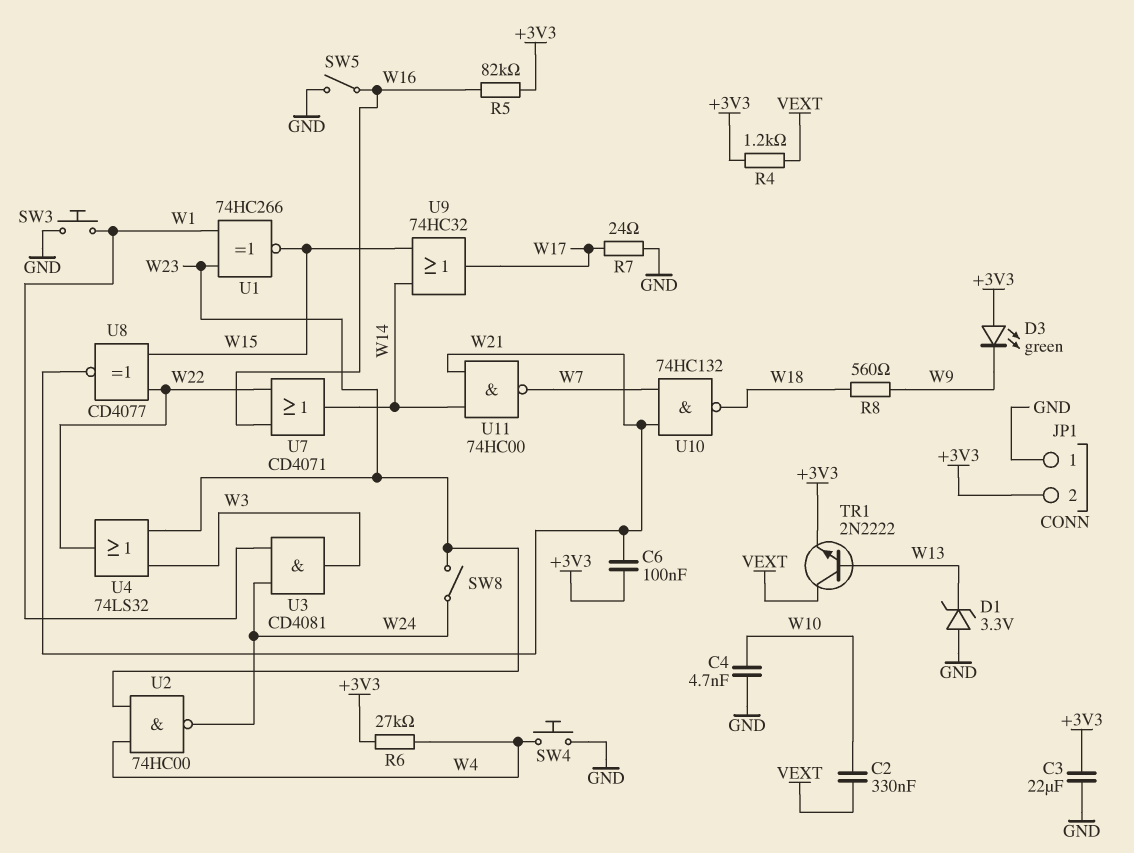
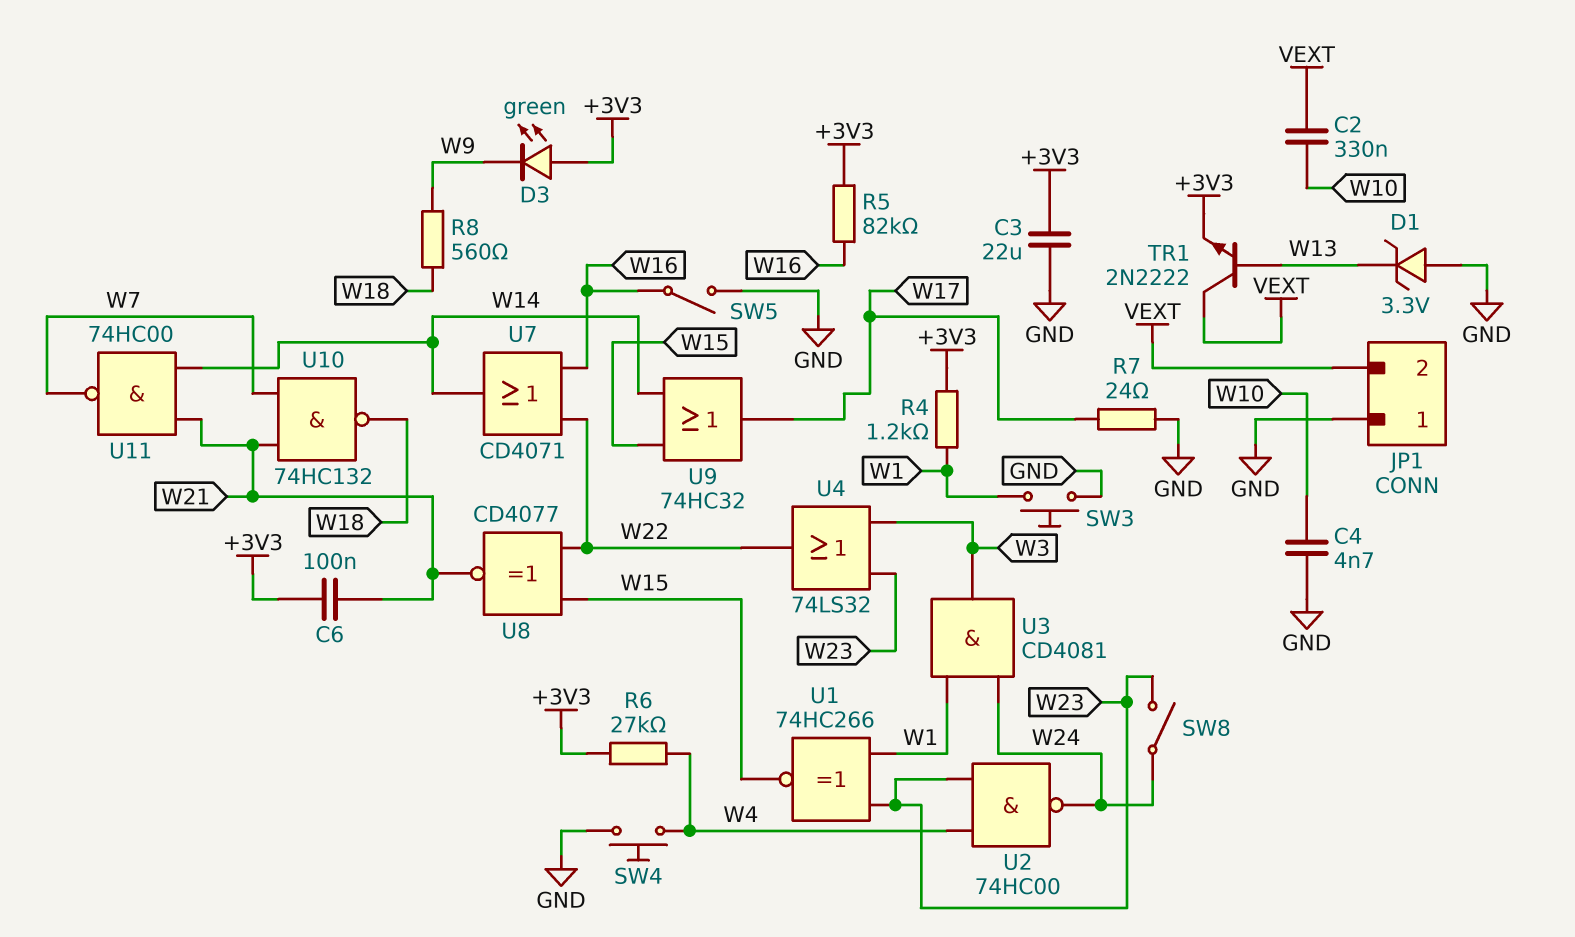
JP1 pin 2: +3V3 -> VEXT
R4: 1.2k (+3V3, VEXT) -> 1.2k (+3V3, W1)

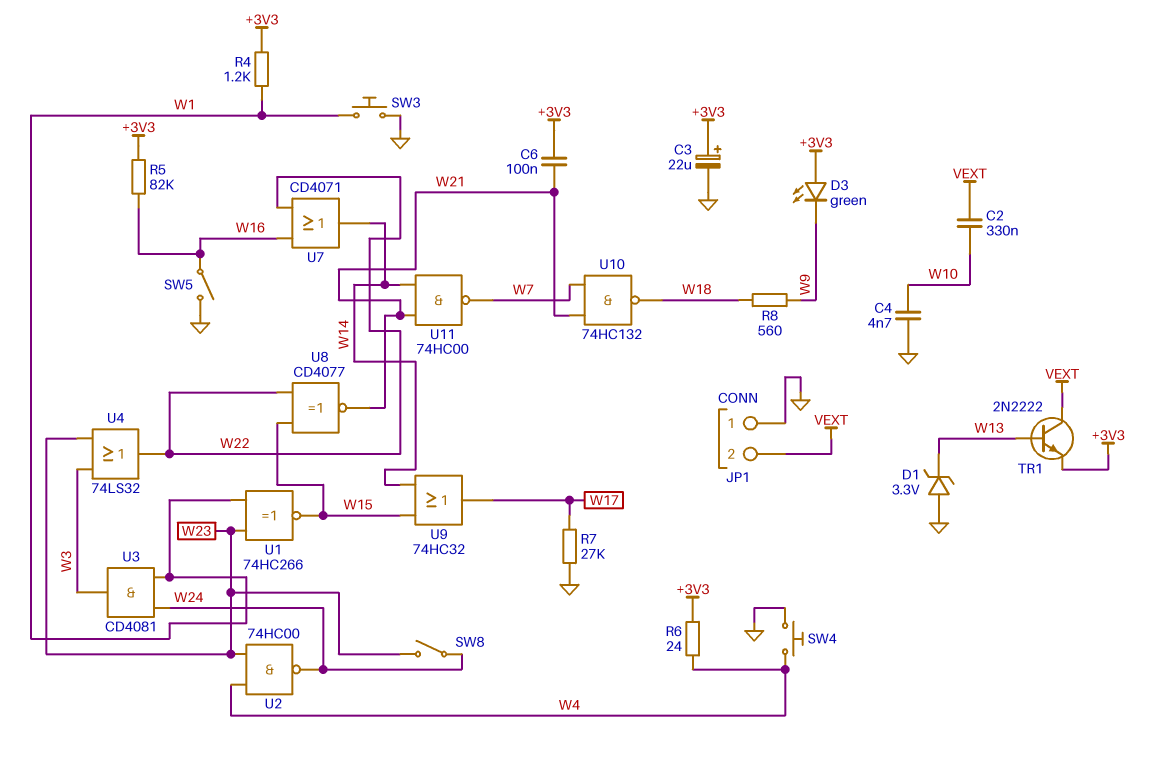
C3: 22uF (+3V3, GND) -> 22uF (plus +3V3, minus GND)
R6: 27k (+3V3, W4) -> 24 (+3V3, W4)
R7: 24 (GND, W17) -> 27k (GND, W17)

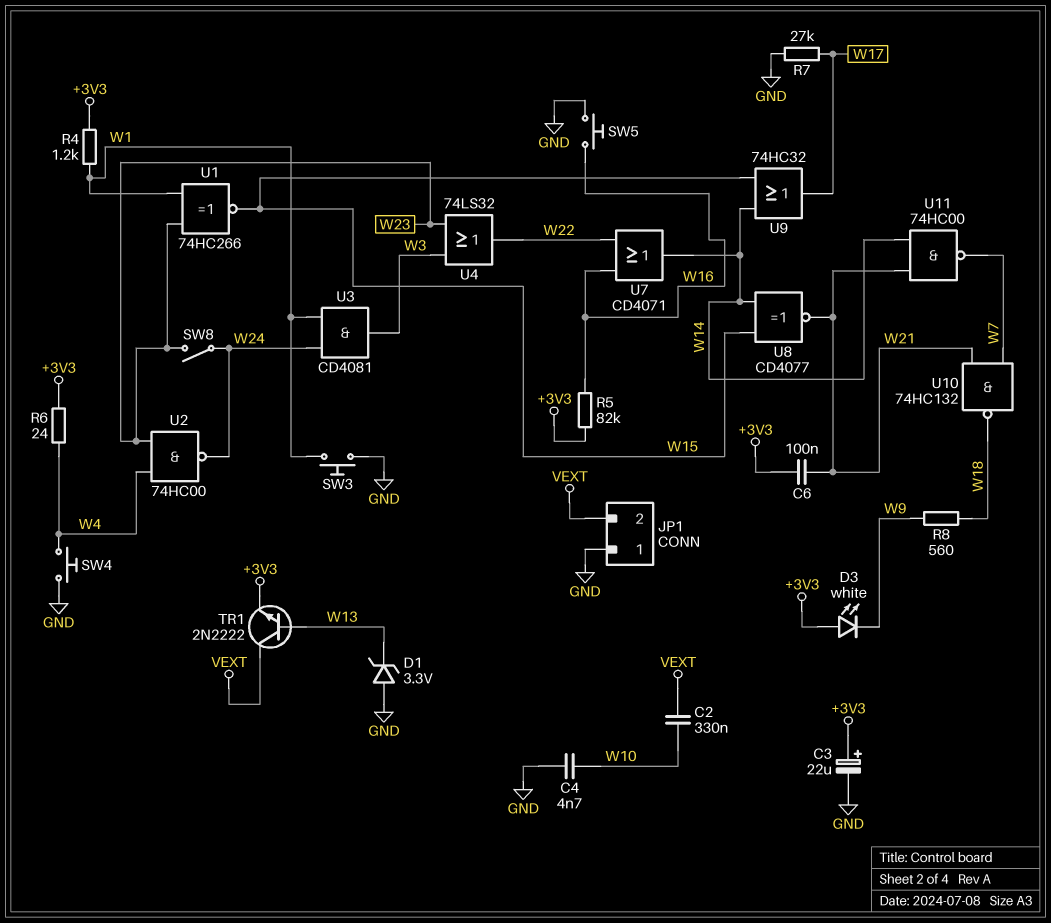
D3: LED green (A +3V3, K W9) -> LED white (A +3V3, K W9)
SW5: switch (GND, W16) -> button (GND, W16)
U8: XNOR CD4077 (in W15, in W22, out W21) -> XNOR CD4077 (in W14, in W15, out W21)

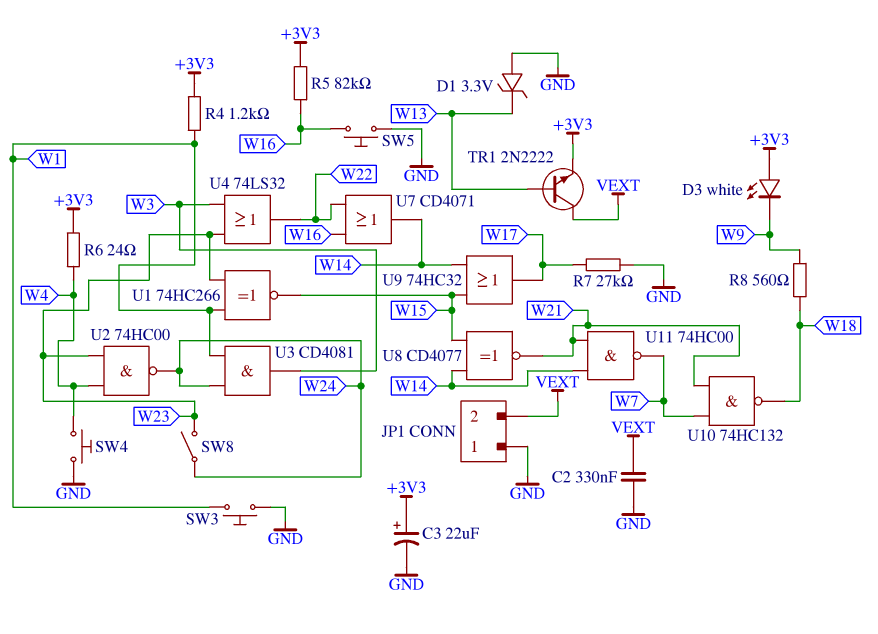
C2: 330nF (VEXT, W10) -> 330nF (GND, VEXT)
C4: 4.7nF (GND, W10) -> none
C6: 100nF (+3V3, W21) -> none

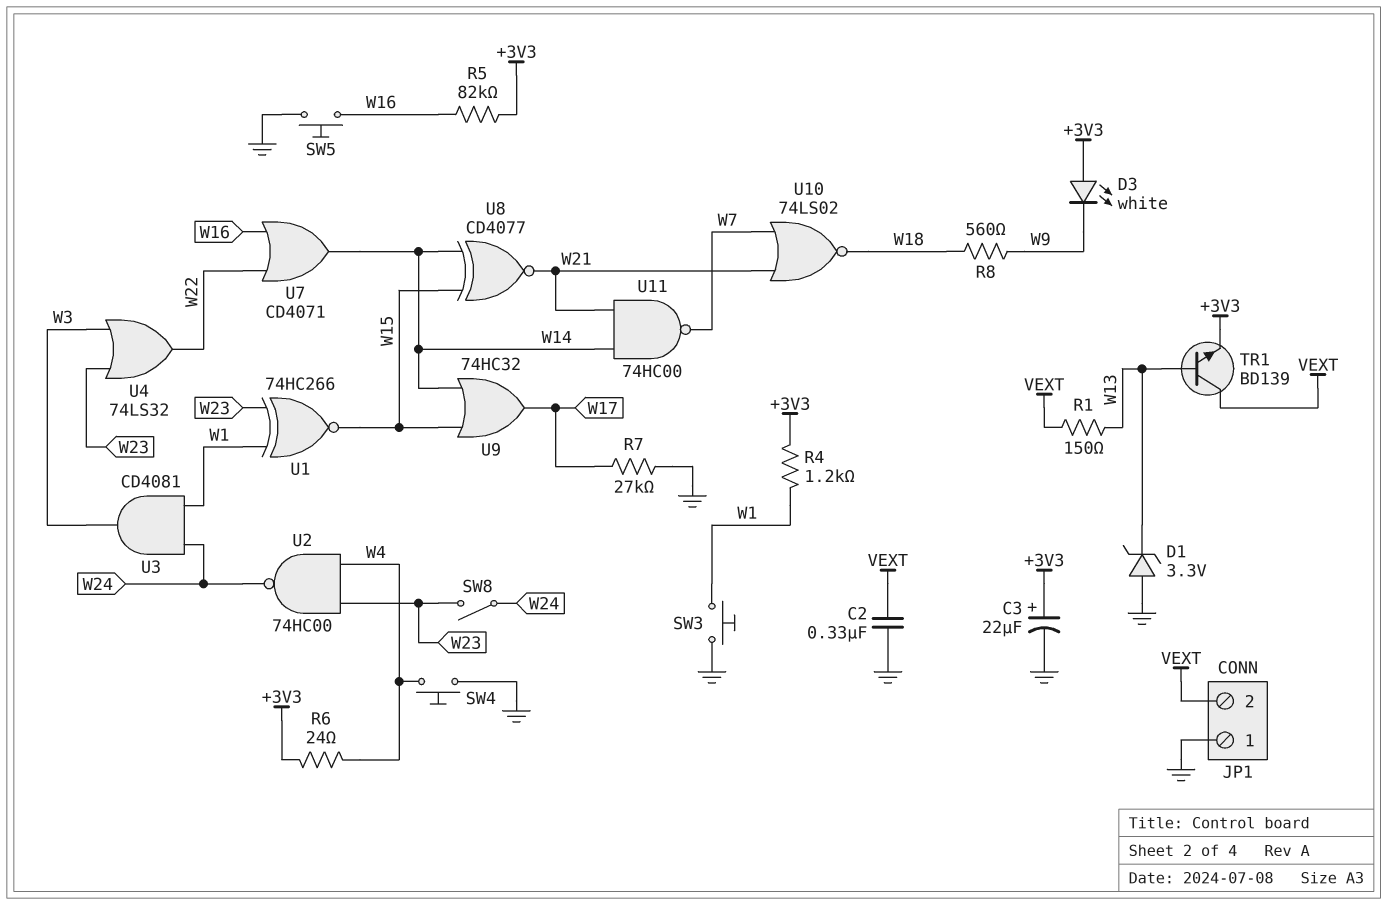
R1: none -> 150 (VEXT, W13)
TR1: NPN 2N2222 (B W13, C VEXT, E +3V3) -> NPN BD139 (B W13, C VEXT, E +3V3)
U10: NAND 74HC132 (in W7, in W21, out W18) -> NOR 74LS02 (in W7, in W21, out W18)

